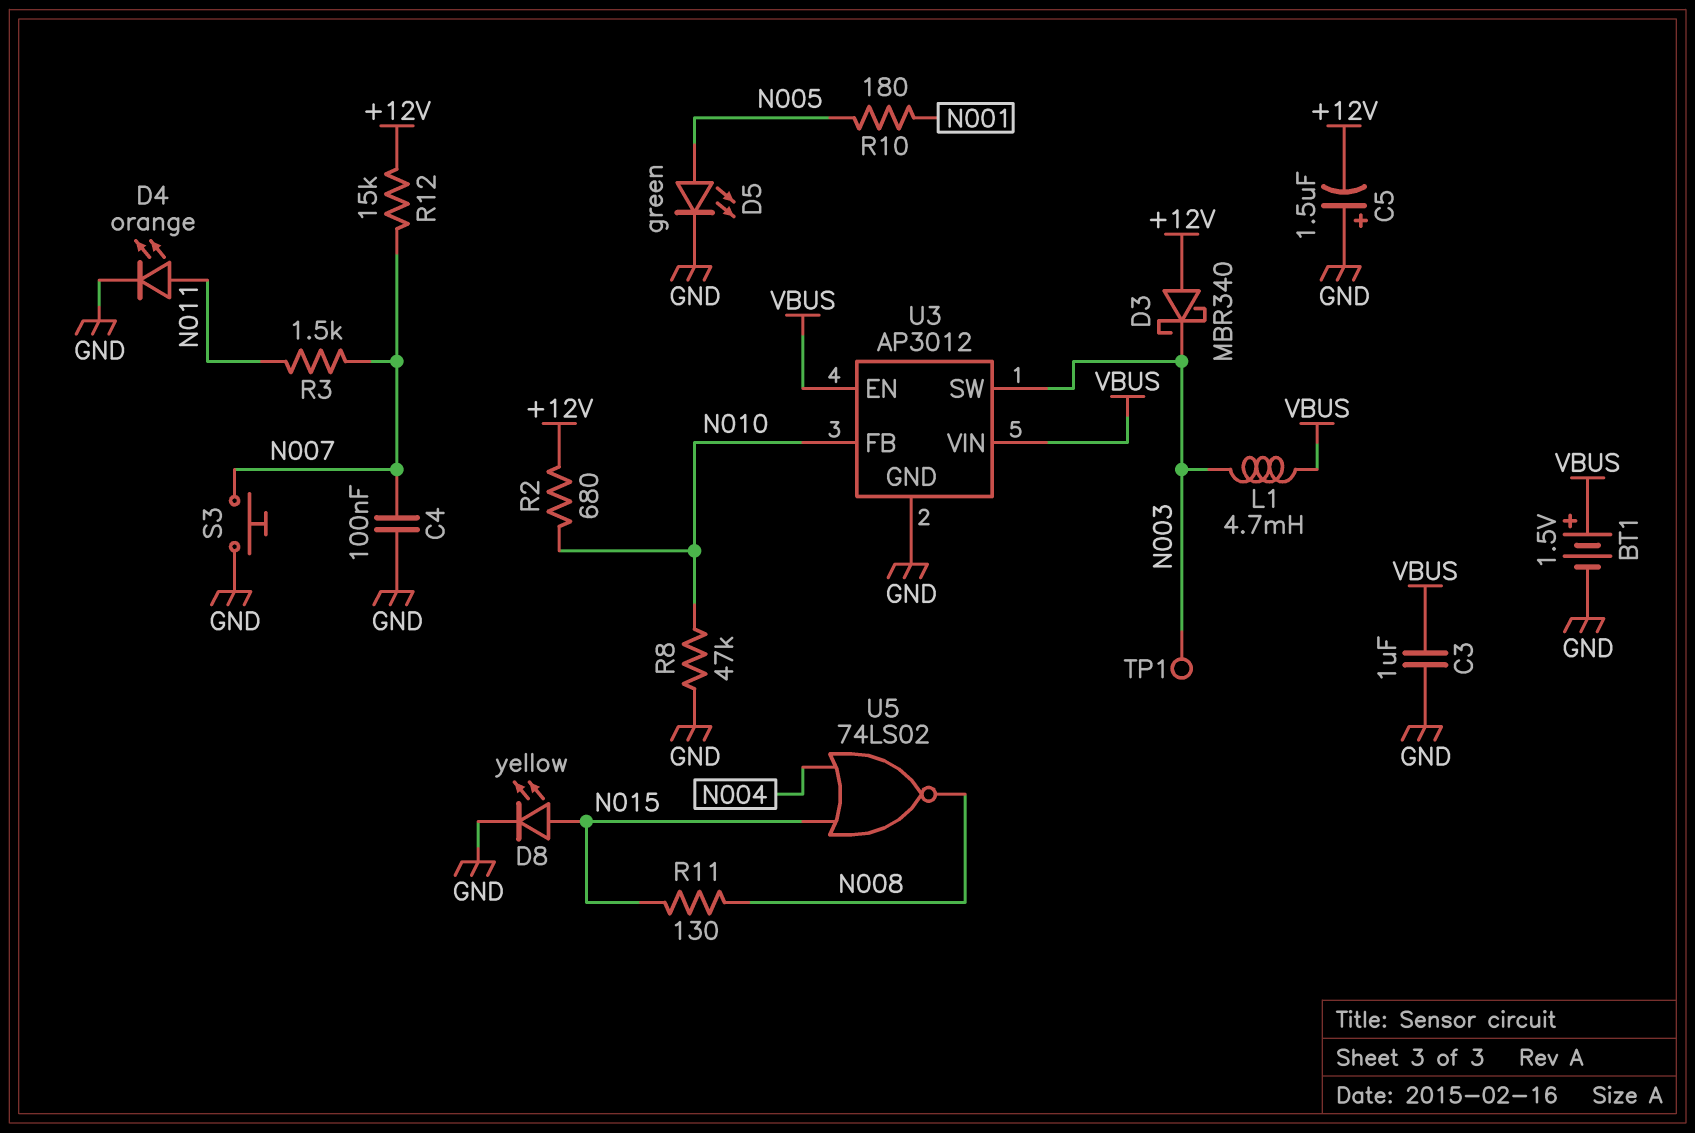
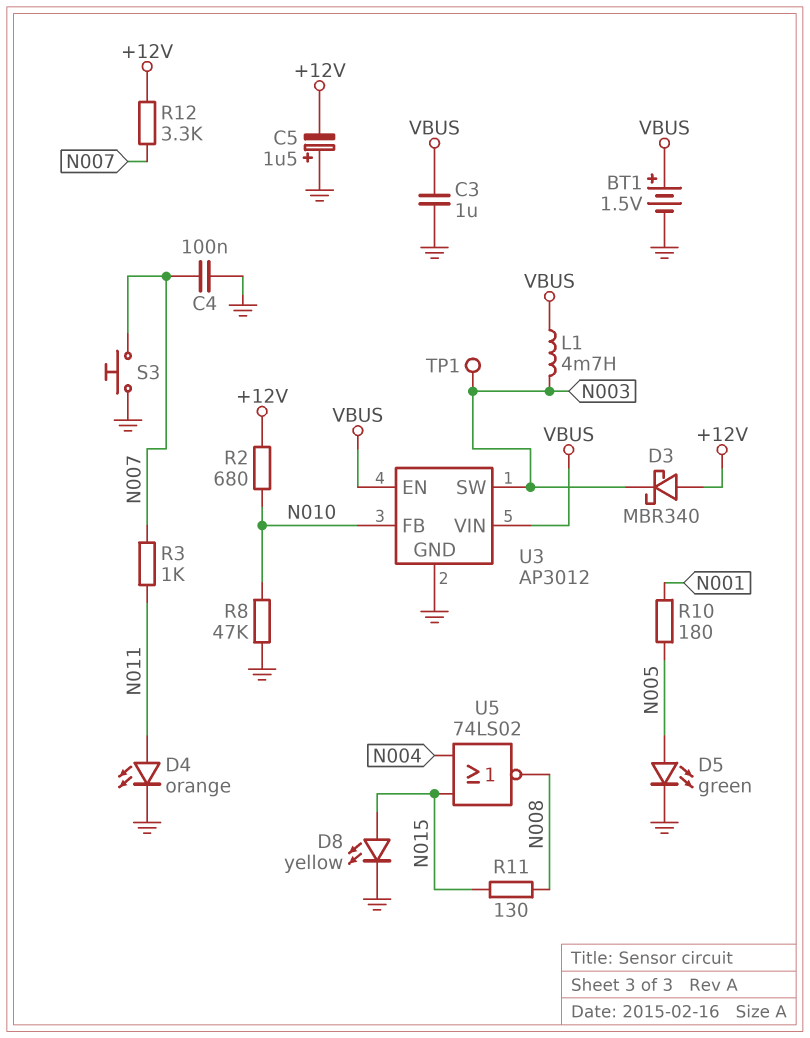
R3: 1.5k (N007, N011) -> 1k (N007, N011)
R12: 15k (+12V, N007) -> 3.3k (+12V, N007)

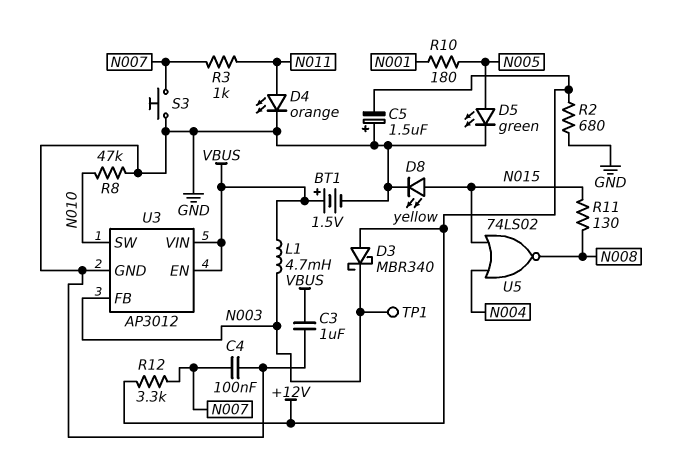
R2: 680 (+12V, N010) -> 680 (+12V, GND)
U3 pin FB: N010 -> N003
U3 pin SW: N003 -> N010

